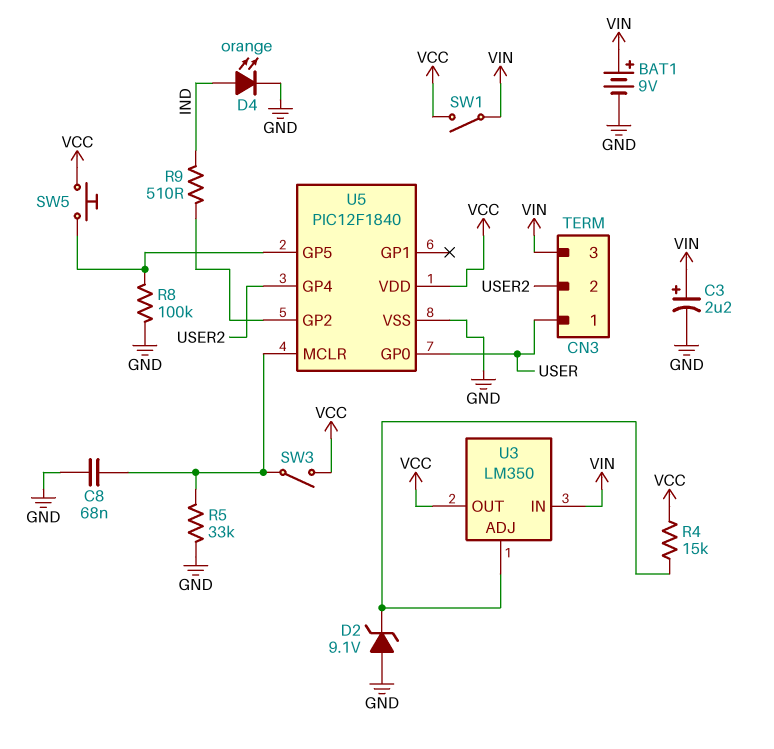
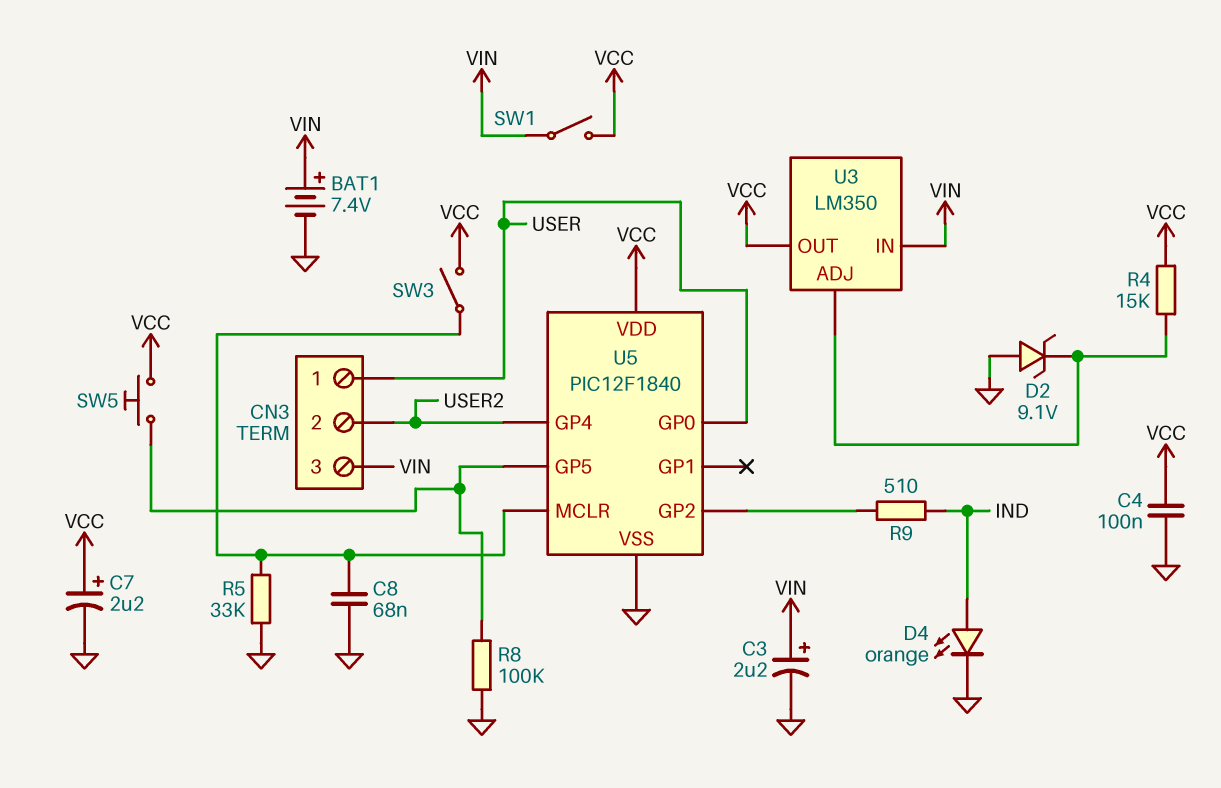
BAT1: 9V (plus VIN, minus GND) -> 7.4V (plus VIN, minus GND)
C4: none -> 100nF (GND, VCC)
C7: none -> 2.2uF (plus VCC, minus GND)

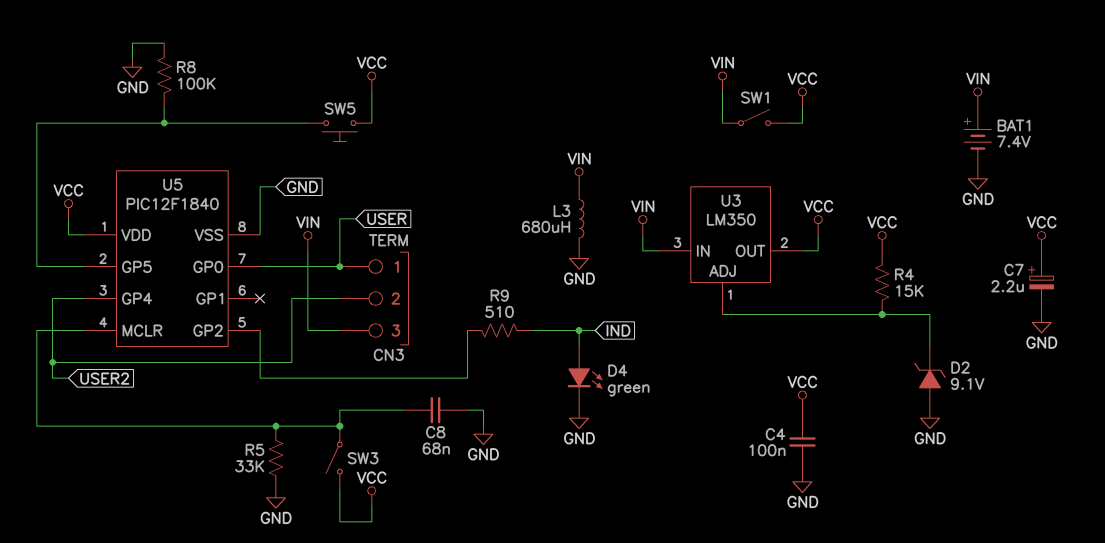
C3: 2.2uF (plus VIN, minus GND) -> none
D4: LED orange (A IND, K GND) -> LED green (A IND, K GND)
L3: none -> 680uH (GND, VIN)

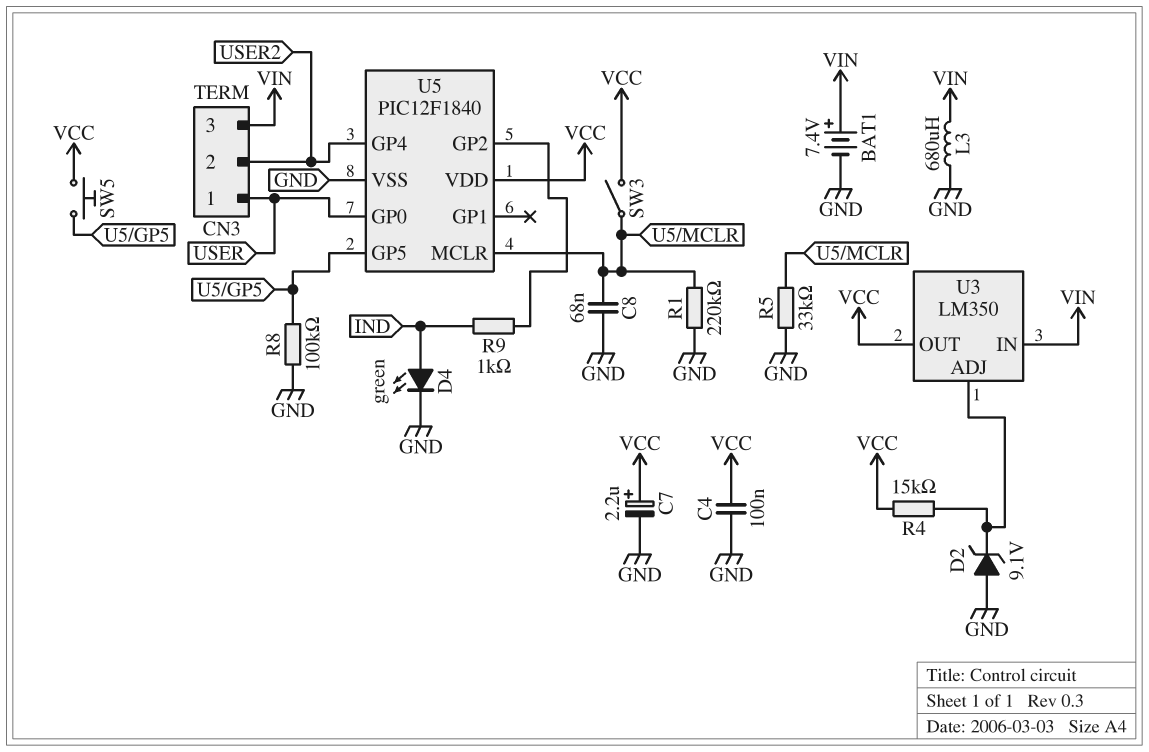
R1: none -> 220k (GND, U5/MCLR)
R9: 510 (IND, U5/GP2) -> 1k (IND, U5/GP2)
SW1: switch (VCC, VIN) -> none

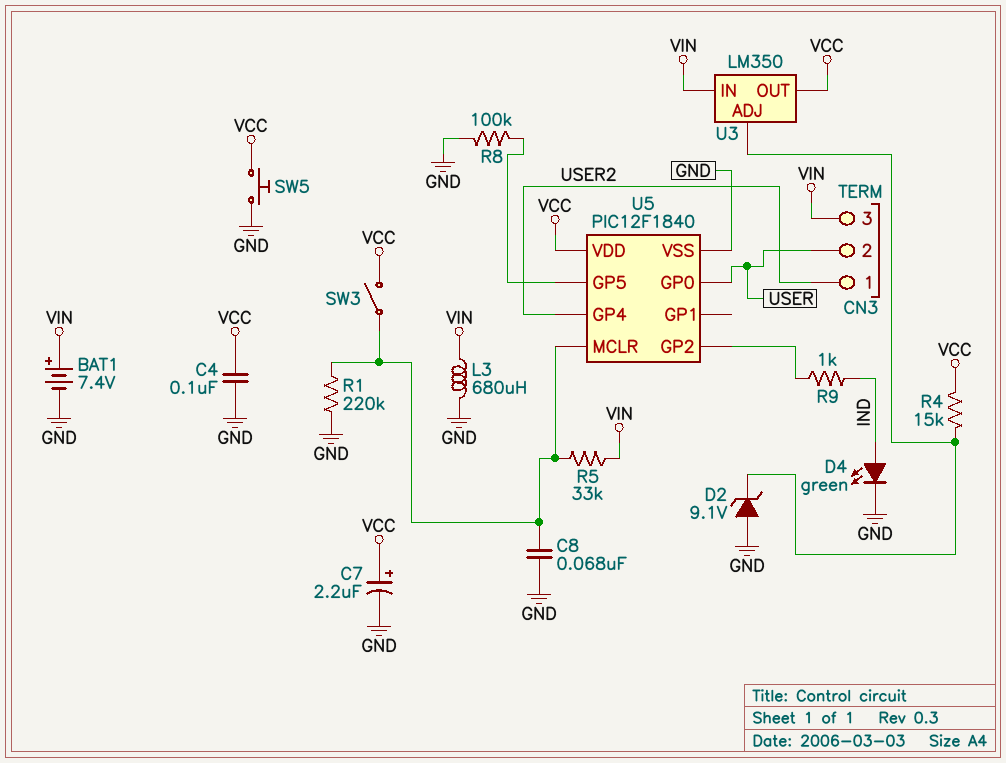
CN3 pin 1: USER -> USER2
CN3 pin 2: USER2 -> USER
R5: 33k (GND, U5/MCLR) -> 33k (U5/MCLR, VIN)
SW5: button (U5/GP5, VCC) -> button (GND, VCC)

